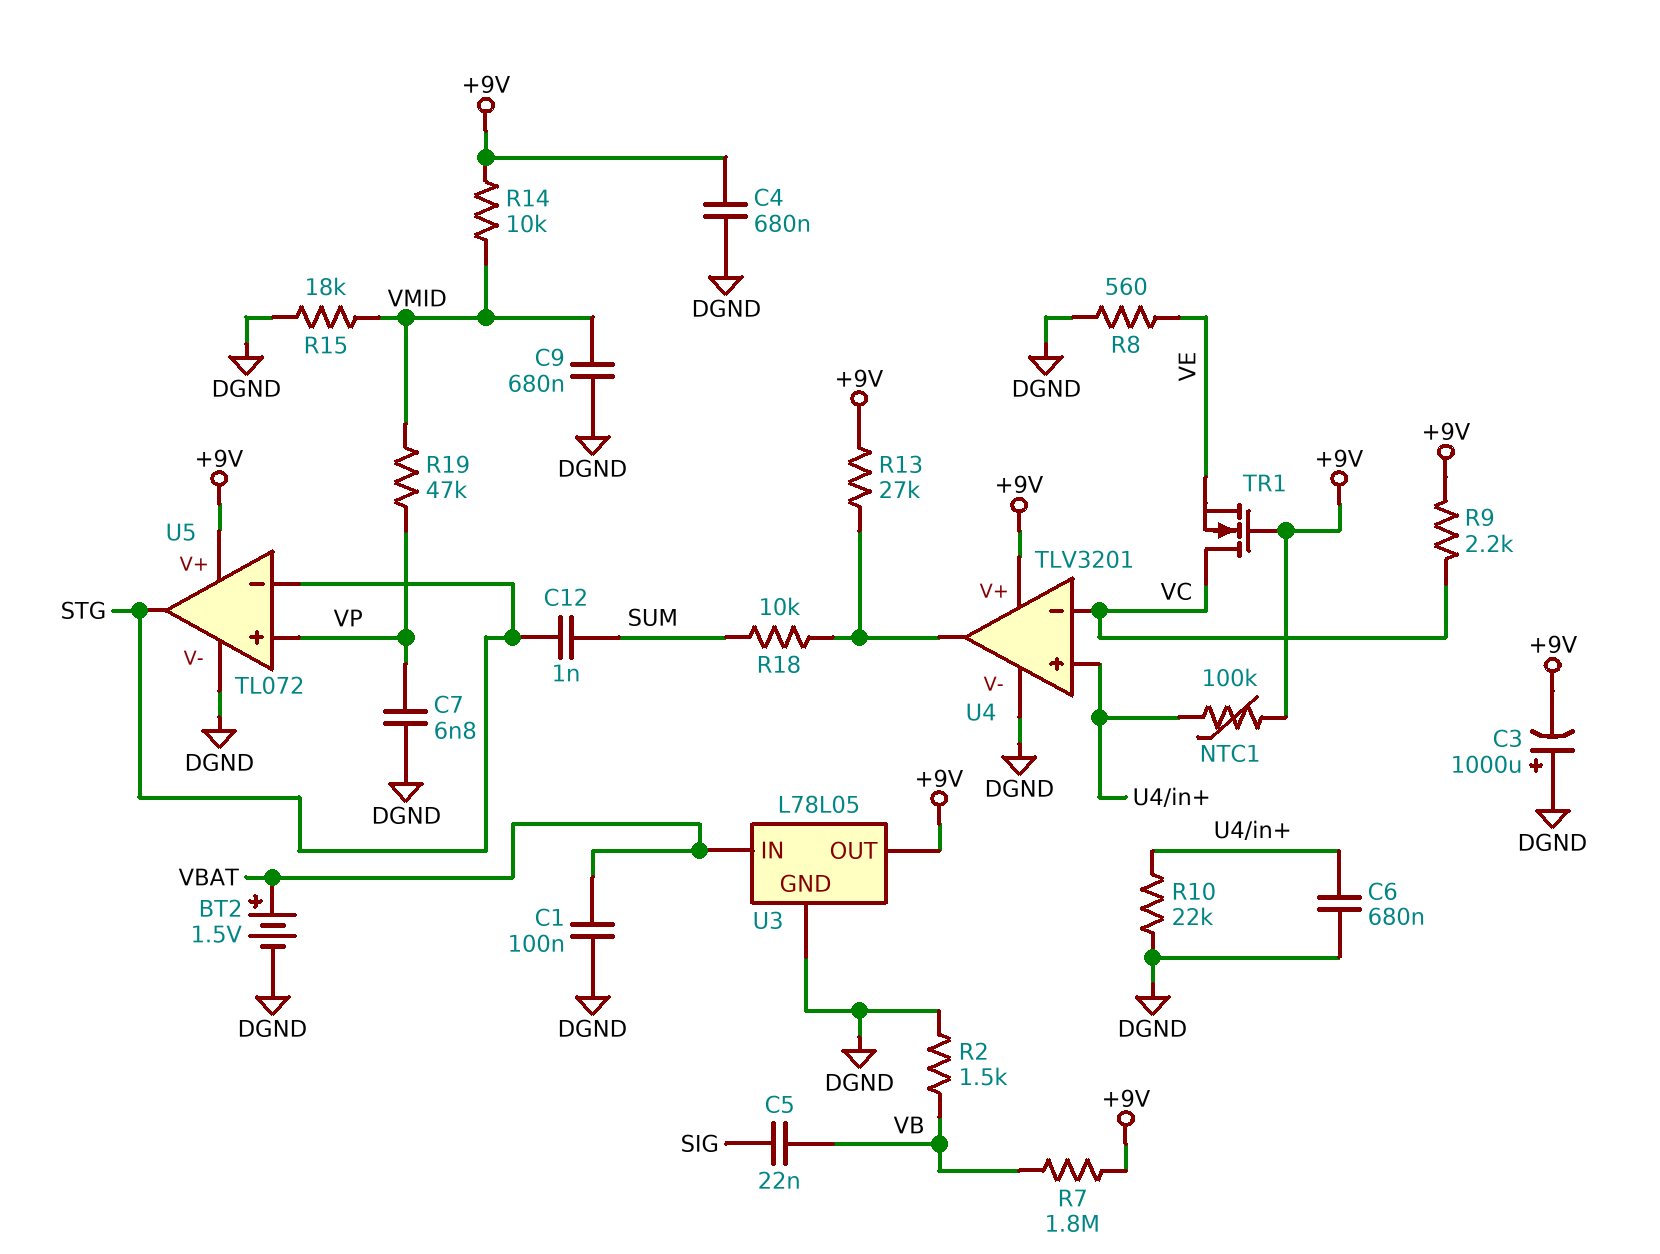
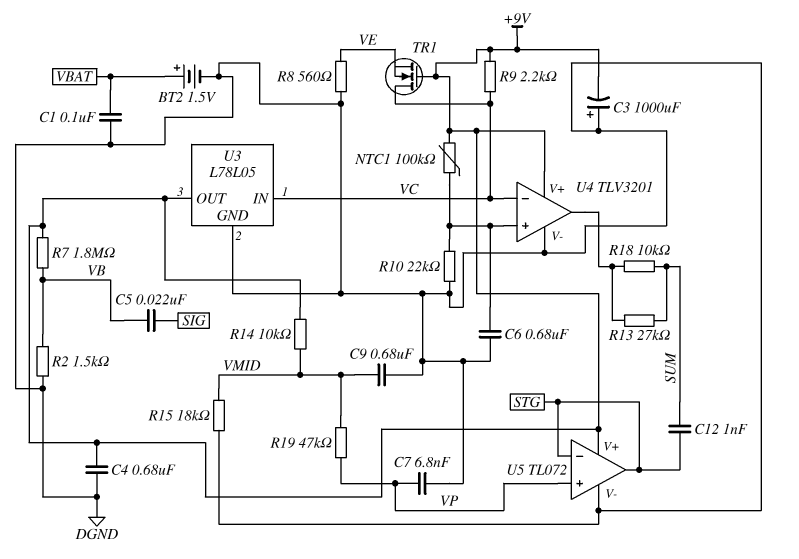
R13: 27k (+9V, U4/out) -> 27k (SUM, U4/out)
U3 pin IN: VBAT -> VC

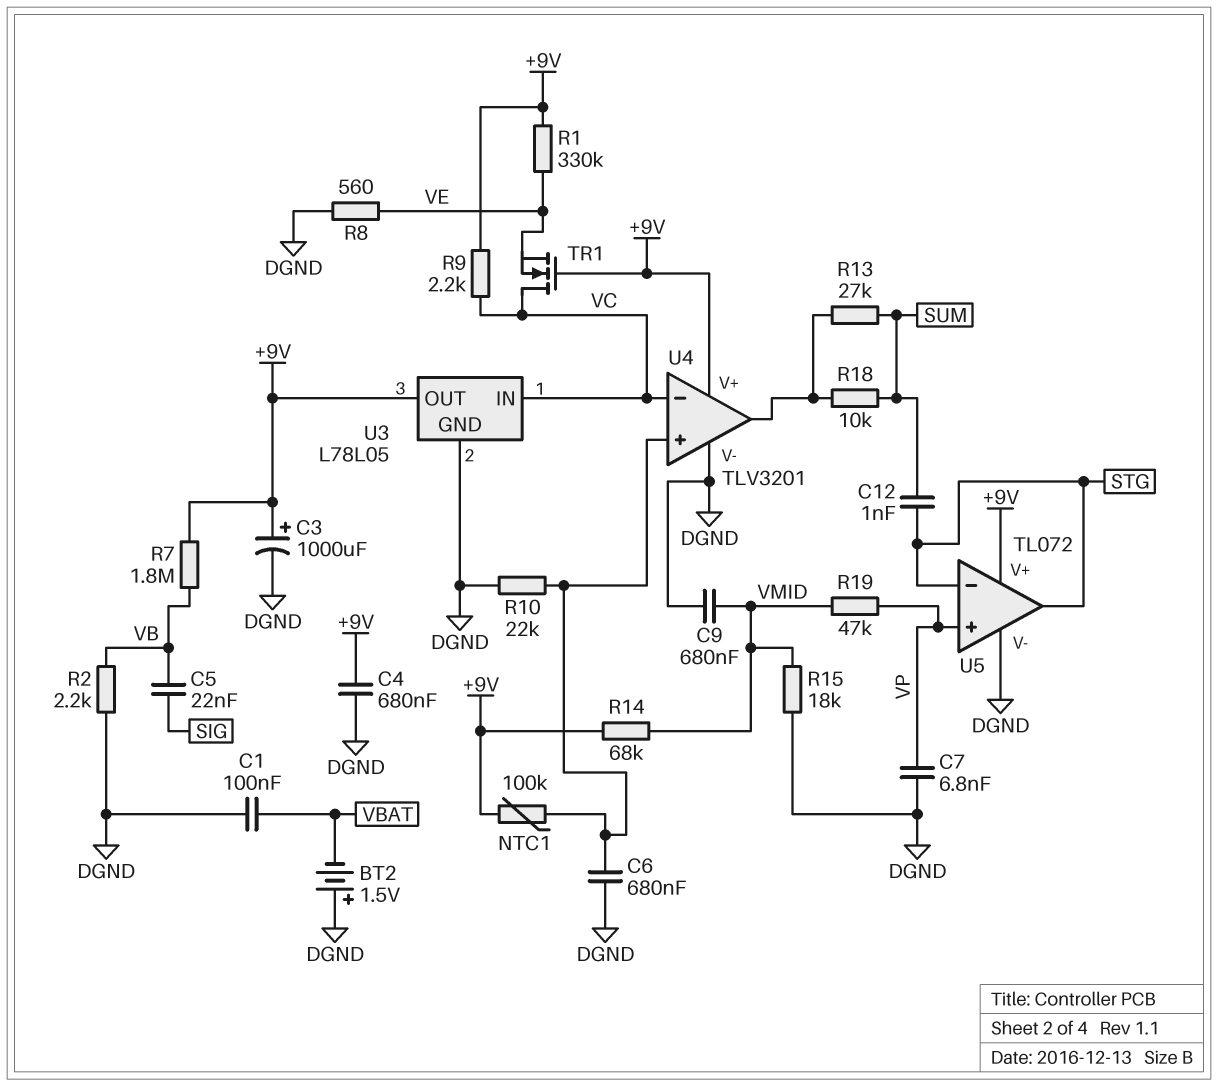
BT2: 1.5V (plus VBAT, minus DGND) -> 1.5V (plus DGND, minus VBAT)
C3: 1000uF (plus DGND, minus +9V) -> 1000uF (plus +9V, minus DGND)
R1: none -> 330k (+9V, VE)
R2: 1.5k (DGND, VB) -> 2.2k (DGND, VB)
R14: 10k (+9V, VMID) -> 68k (+9V, VMID)

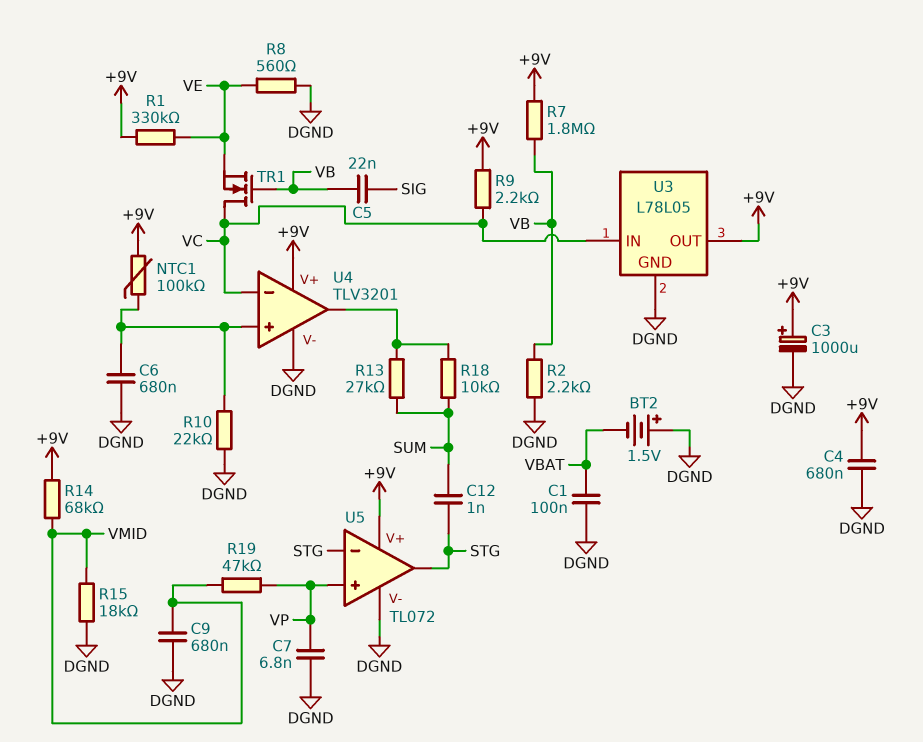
TR1: NMOS (G +9V, D VC, S VE) -> NMOS (G VB, D VC, S VE)

